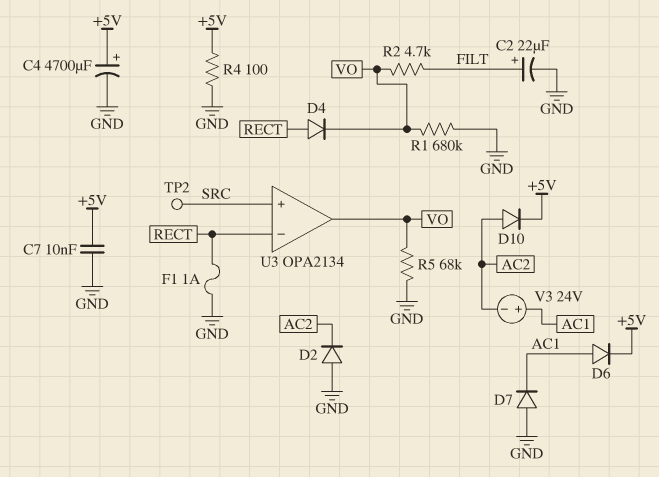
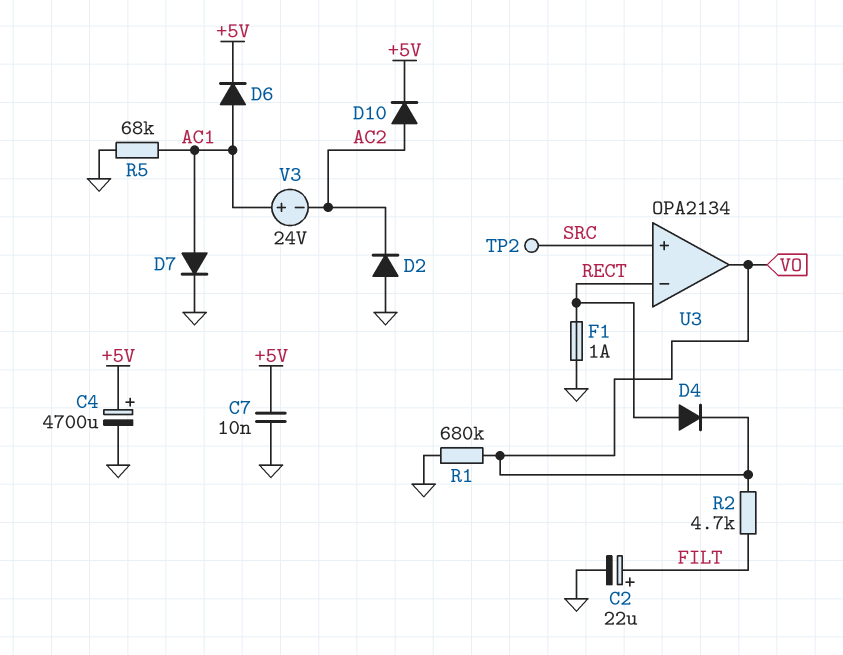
D7: diode (A GND, K AC1) -> diode (A AC1, K GND)
R4: 100 (+5V, GND) -> none
R5: 68k (GND, VO) -> 68k (AC1, GND)

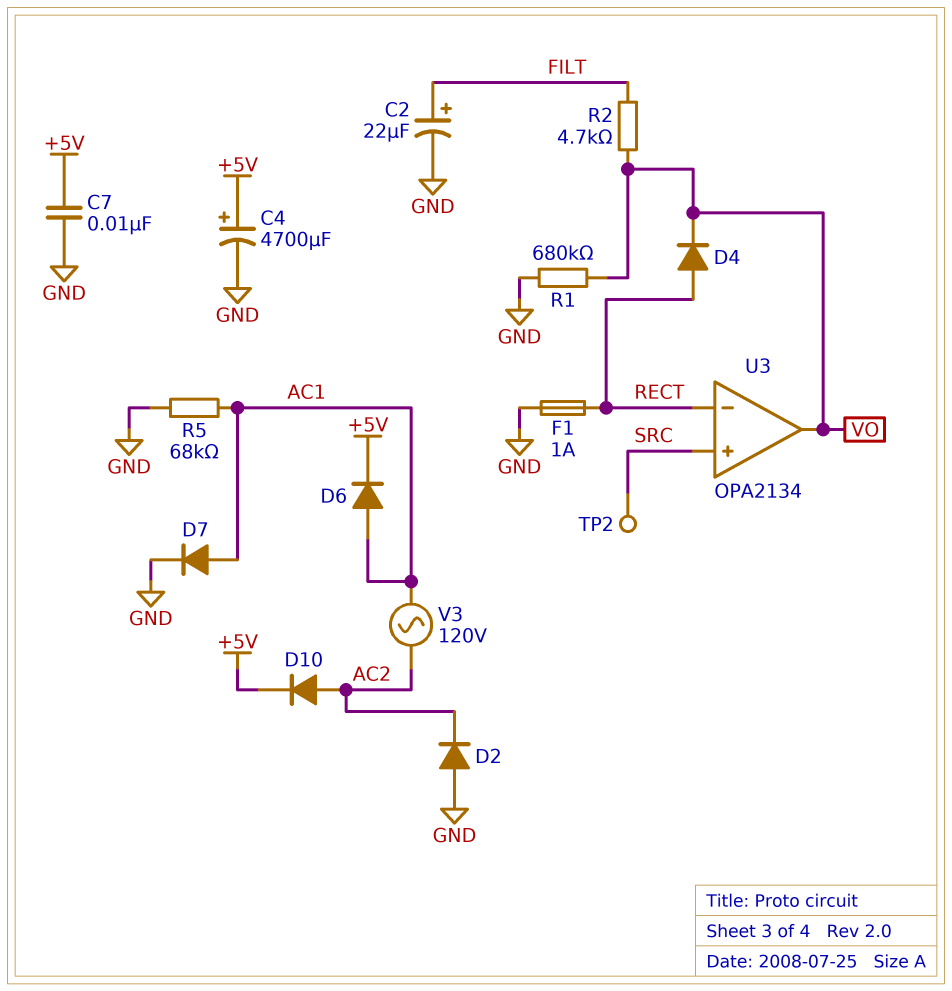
V3: 24V (plus AC1, minus AC2) -> AC 120V (AC1, AC2)

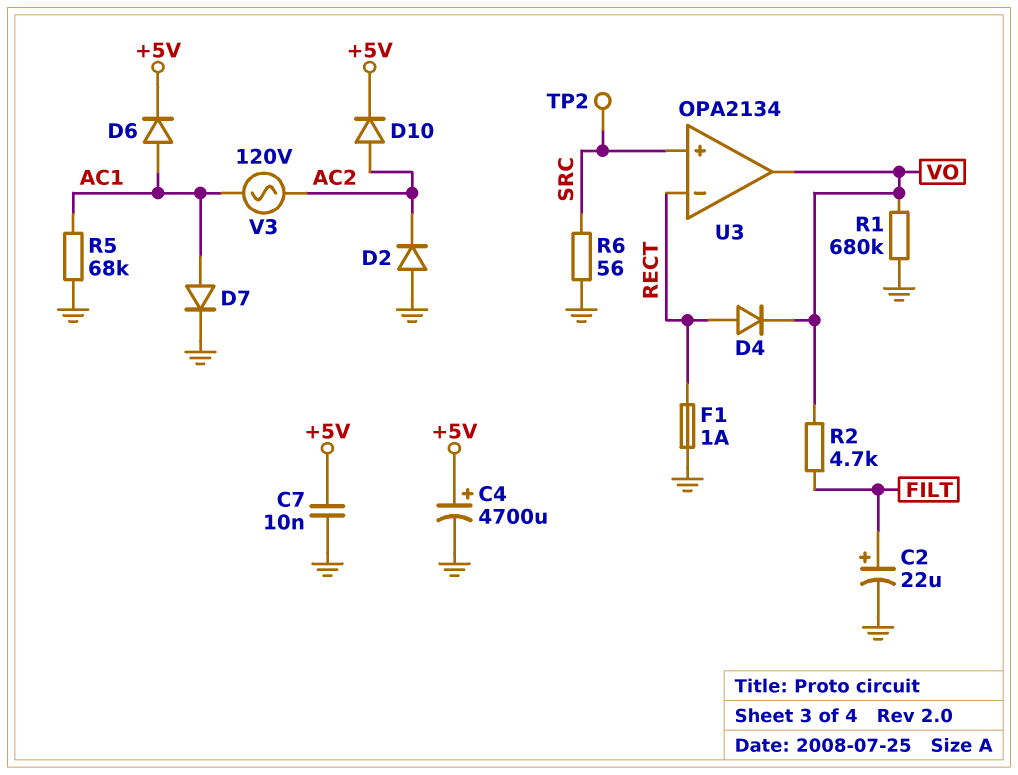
R6: none -> 56 (GND, SRC)

